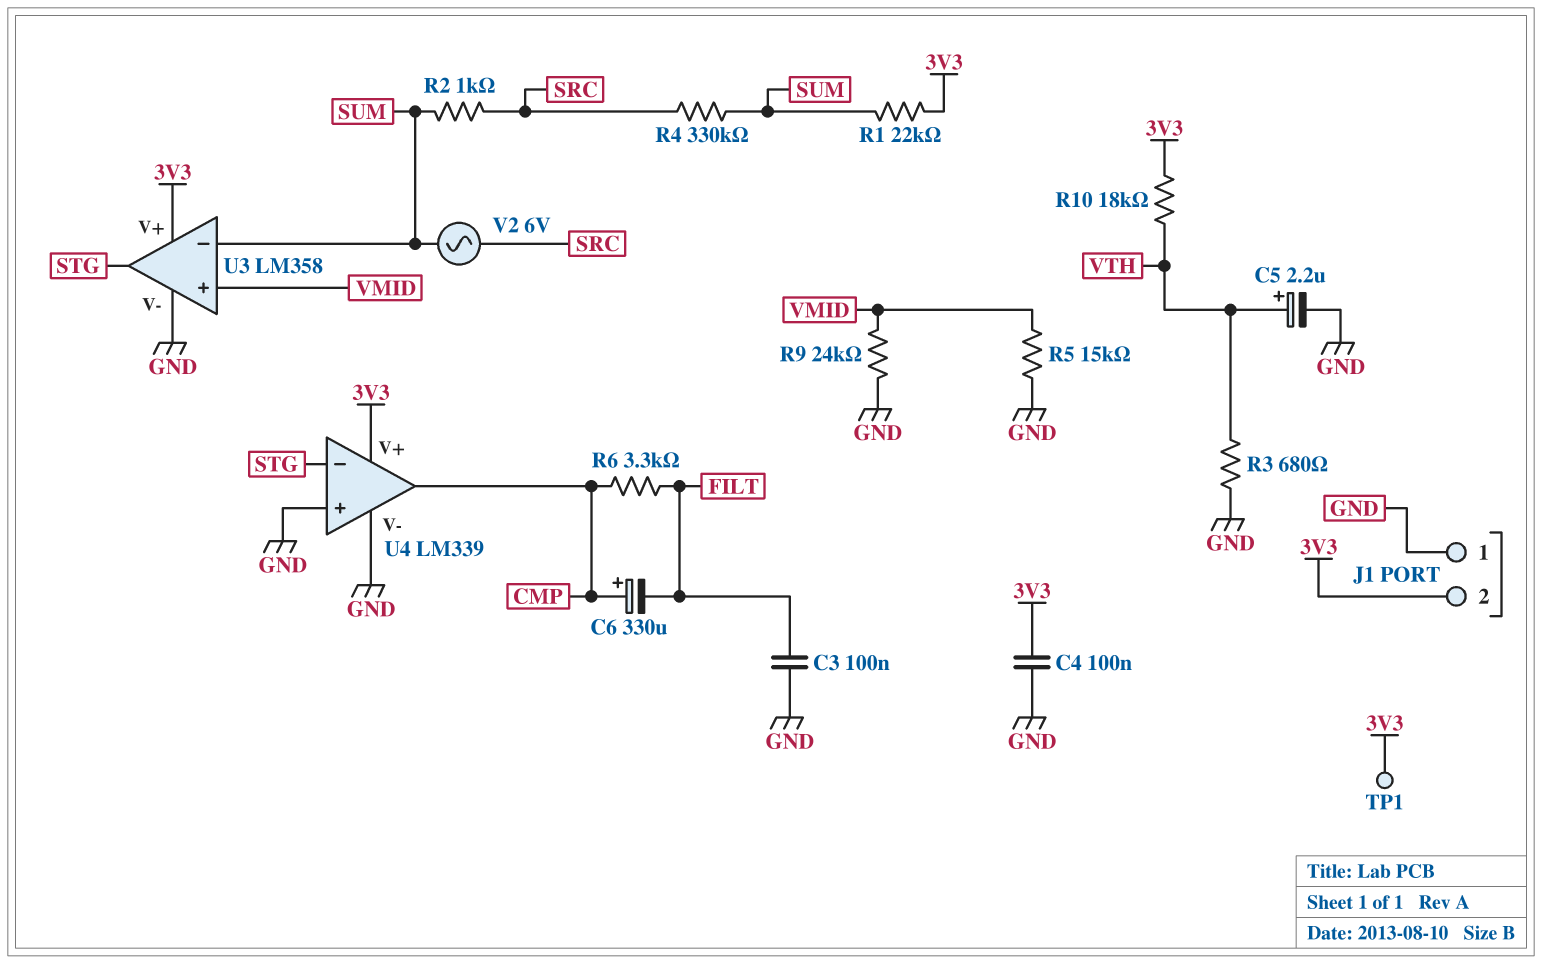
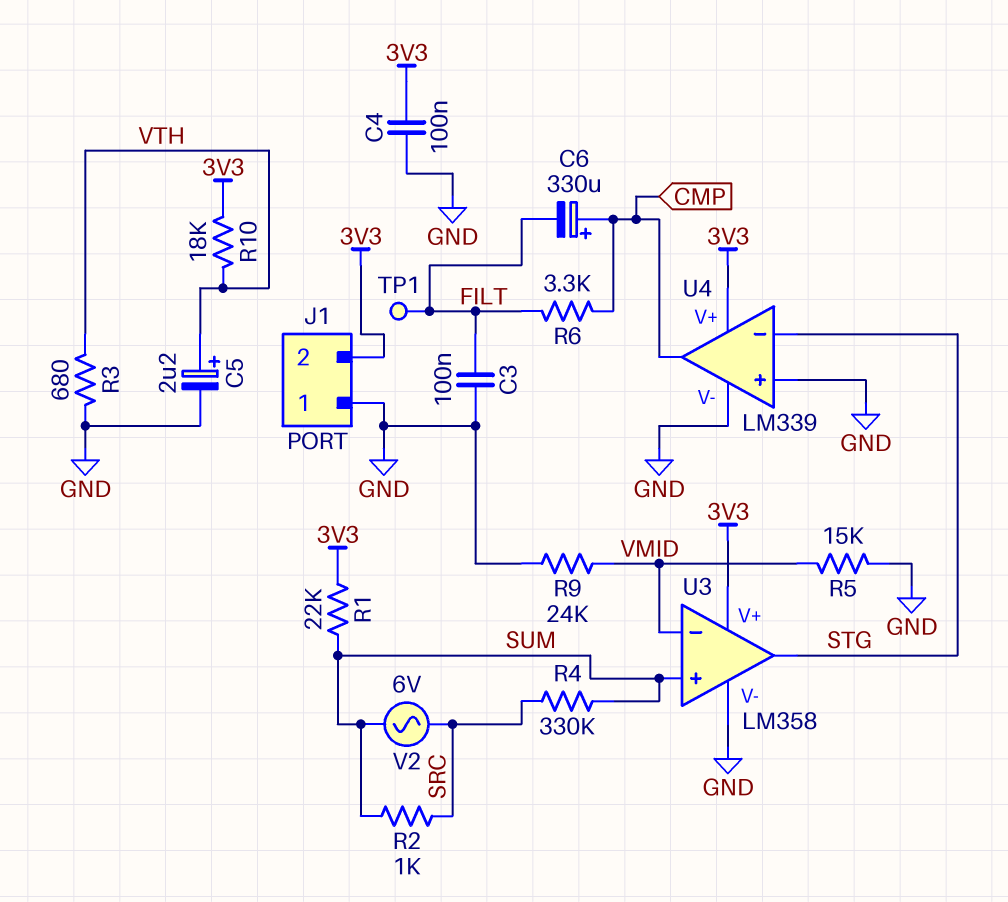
TP1: test point (3V3) -> test point (FILT)
U3 pin in+: VMID -> SUM
U3 pin in-: SUM -> VMID

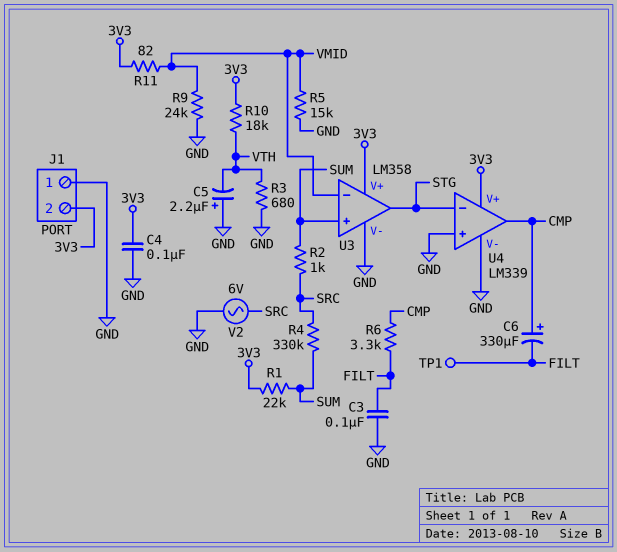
C5: 2.2uF (plus VTH, minus GND) -> 2.2uF (plus GND, minus VTH)
R11: none -> 82 (3V3, VMID)
V2: AC 6V (SRC, SUM) -> AC 6V (GND, SRC)

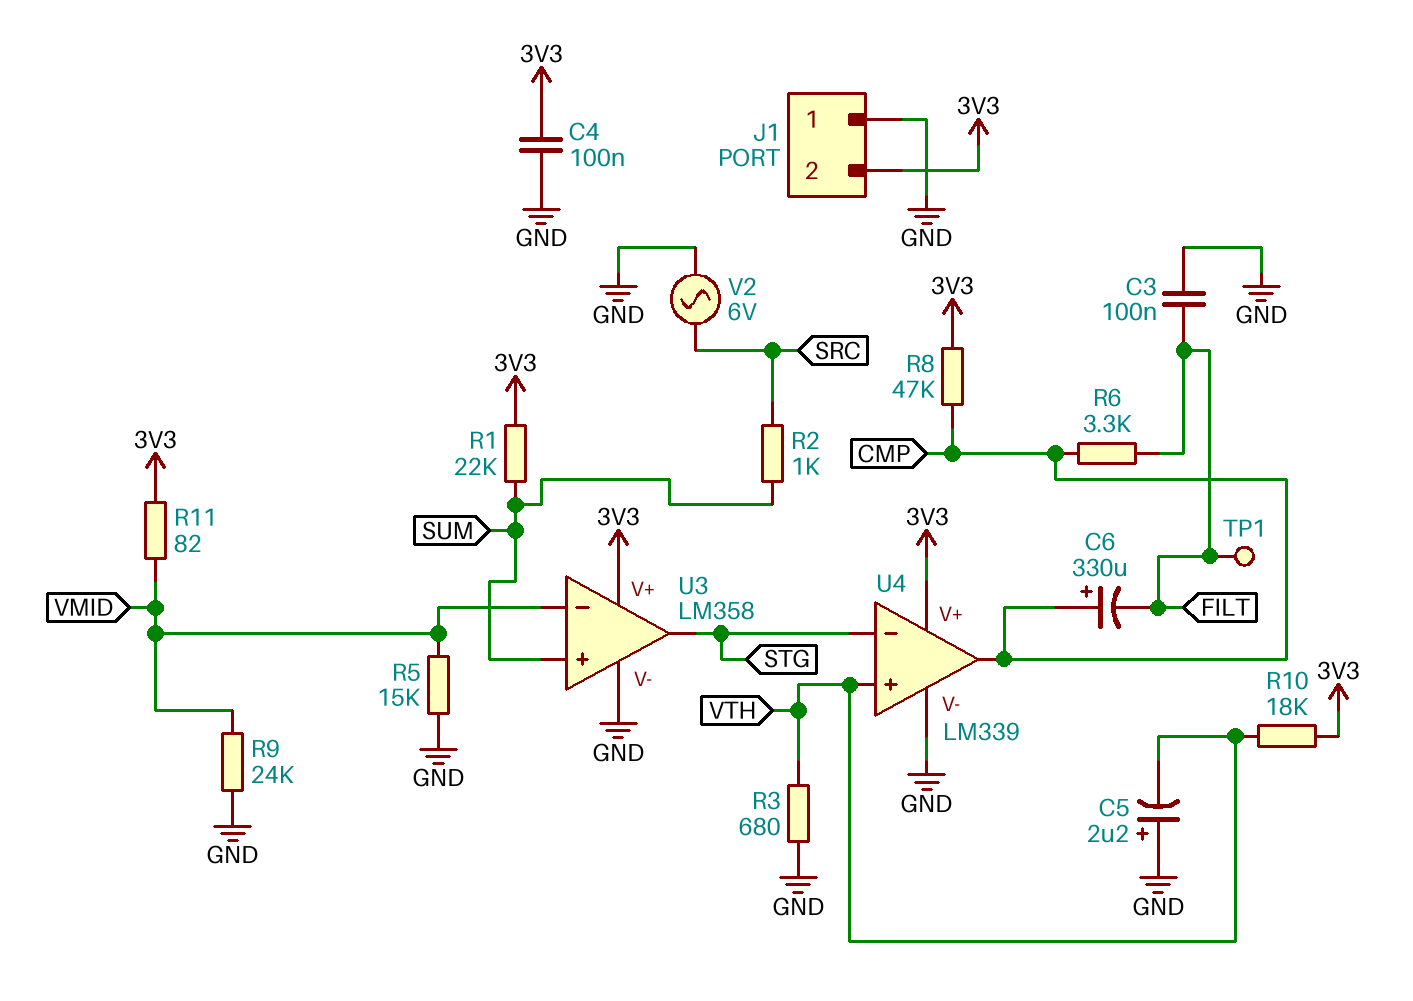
R4: 330k (SRC, SUM) -> none
R8: none -> 47k (3V3, CMP)
U4 pin in+: GND -> VTH

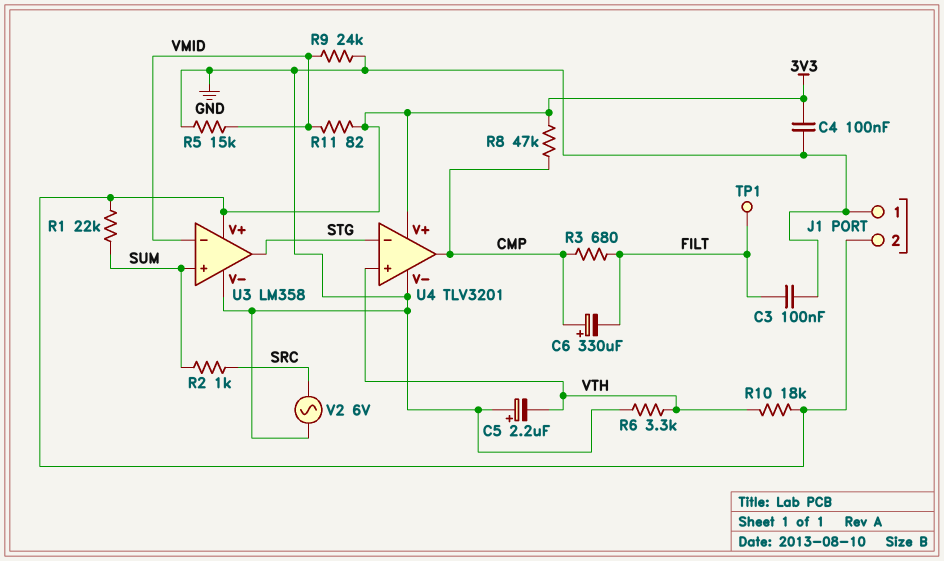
R3: 680 (GND, VTH) -> 680 (CMP, FILT)
R6: 3.3k (CMP, FILT) -> 3.3k (GND, VTH)
U4: LM339 -> TLV3201

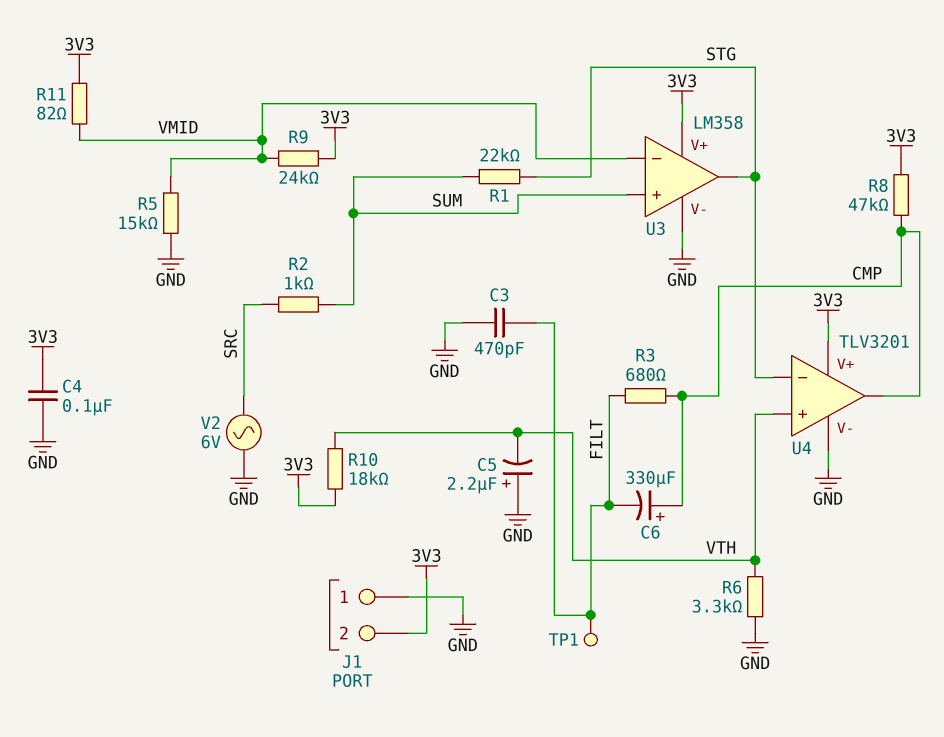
C3: 100nF (FILT, GND) -> 470pF (FILT, GND)
R1: 22k (3V3, SUM) -> 22k (STG, SUM)
R9: 24k (GND, VMID) -> 24k (3V3, VMID)

